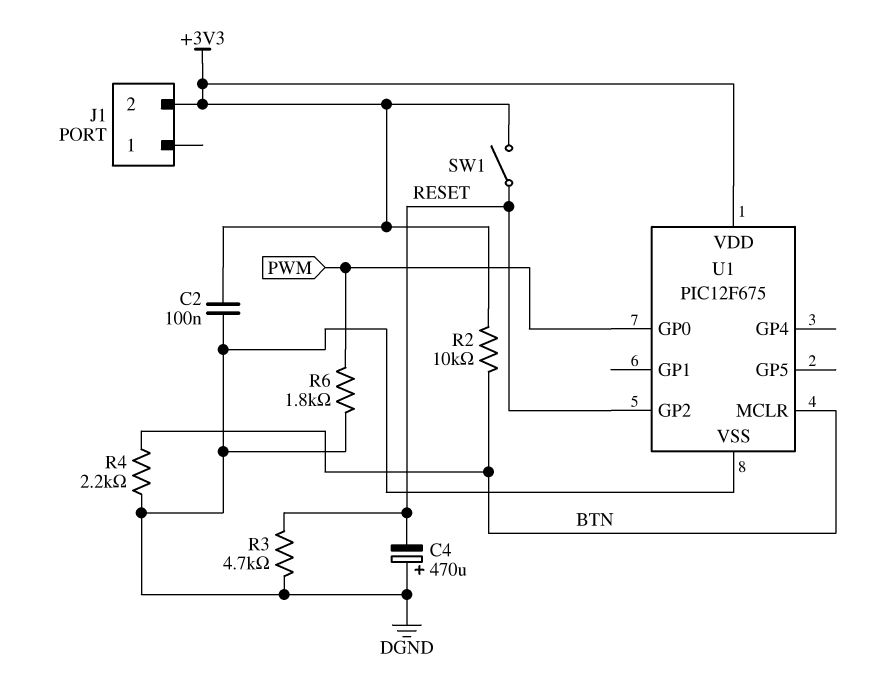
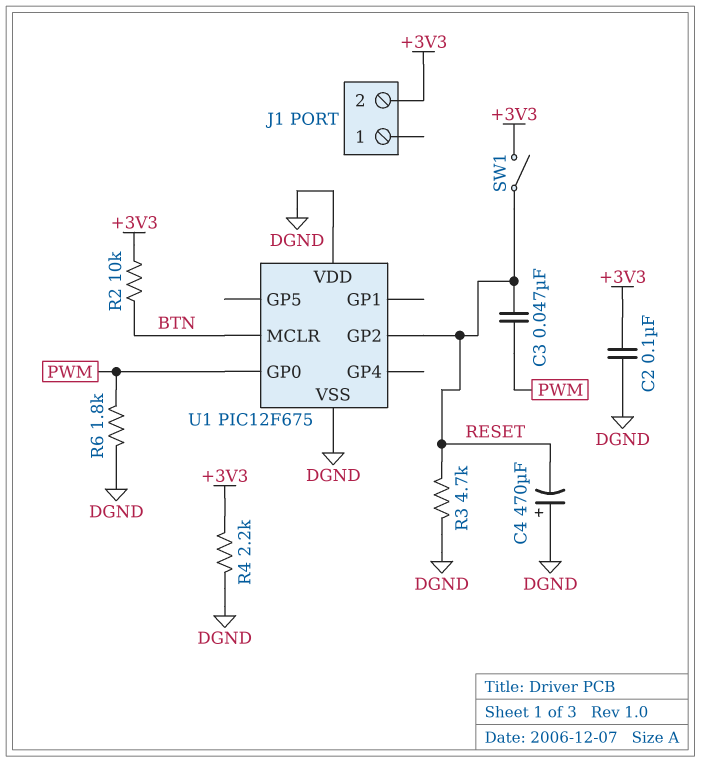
C3: none -> 47nF (PWM, RESET)
R4: 2.2k (BTN, DGND) -> 2.2k (+3V3, DGND)
U1 pin VDD: +3V3 -> DGND

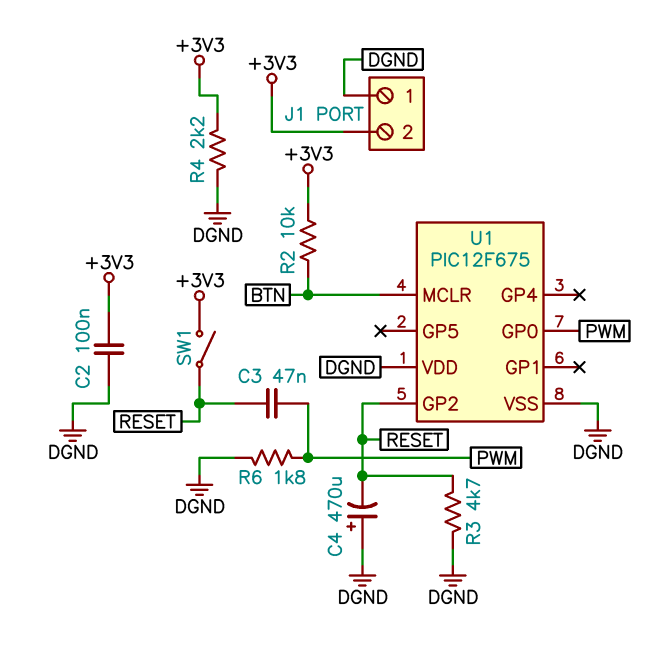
J1 pin 1: none -> DGND

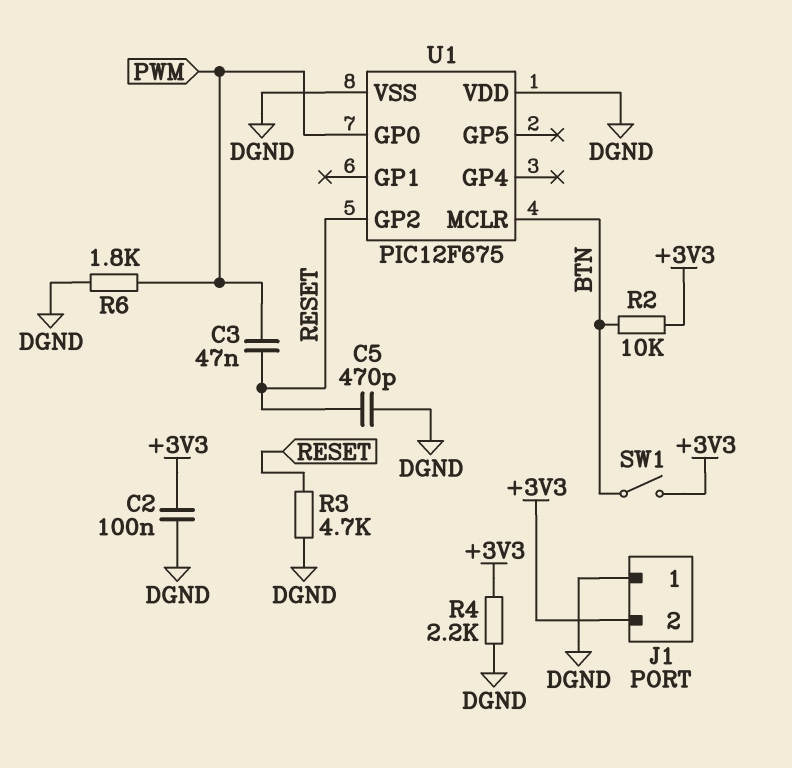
C4: 470uF (plus DGND, minus RESET) -> none
C5: none -> 470pF (DGND, RESET)
SW1: switch (+3V3, RESET) -> switch (+3V3, BTN)

